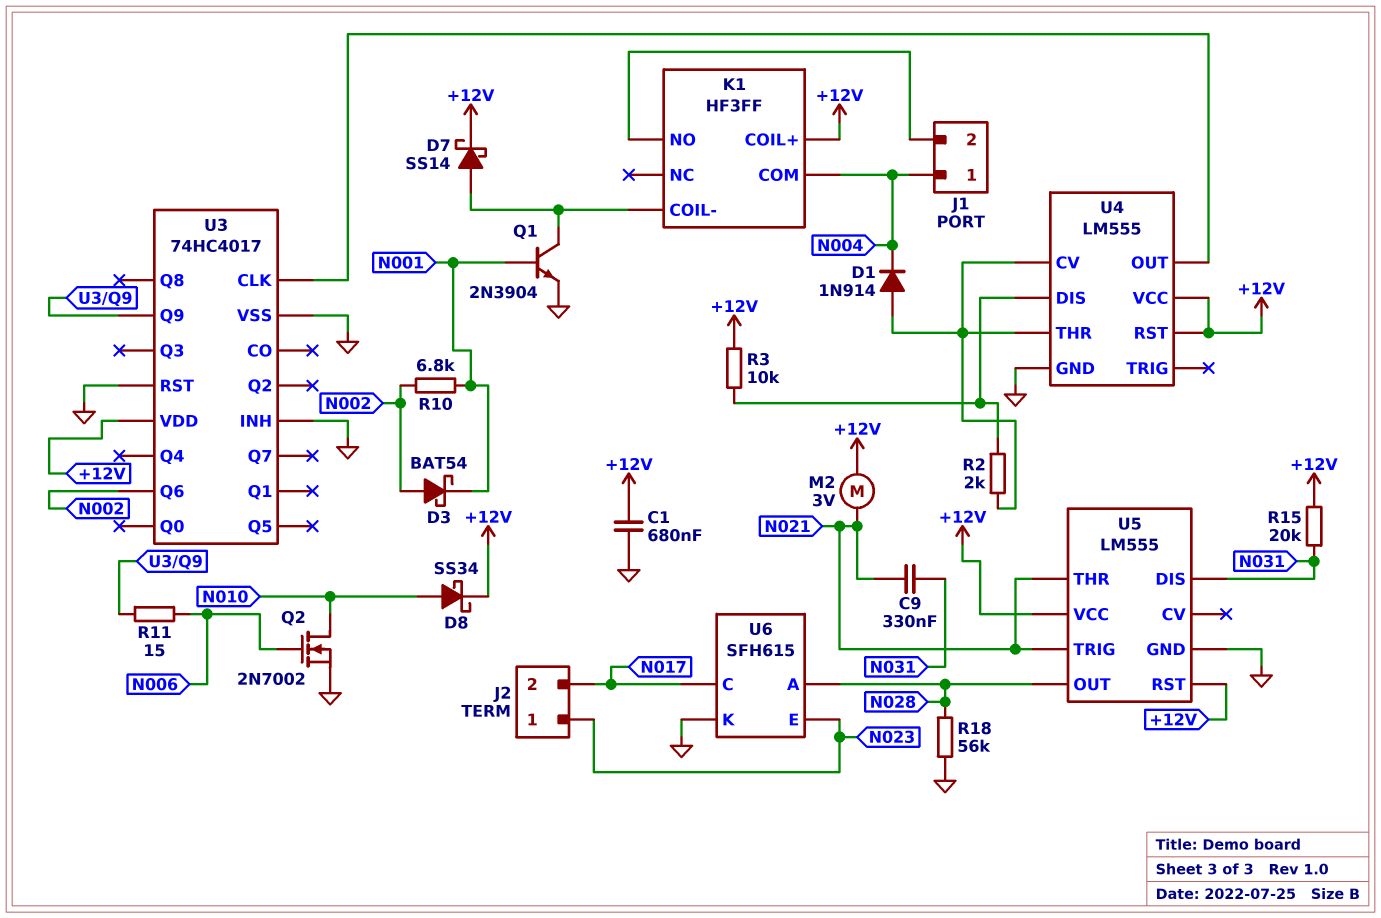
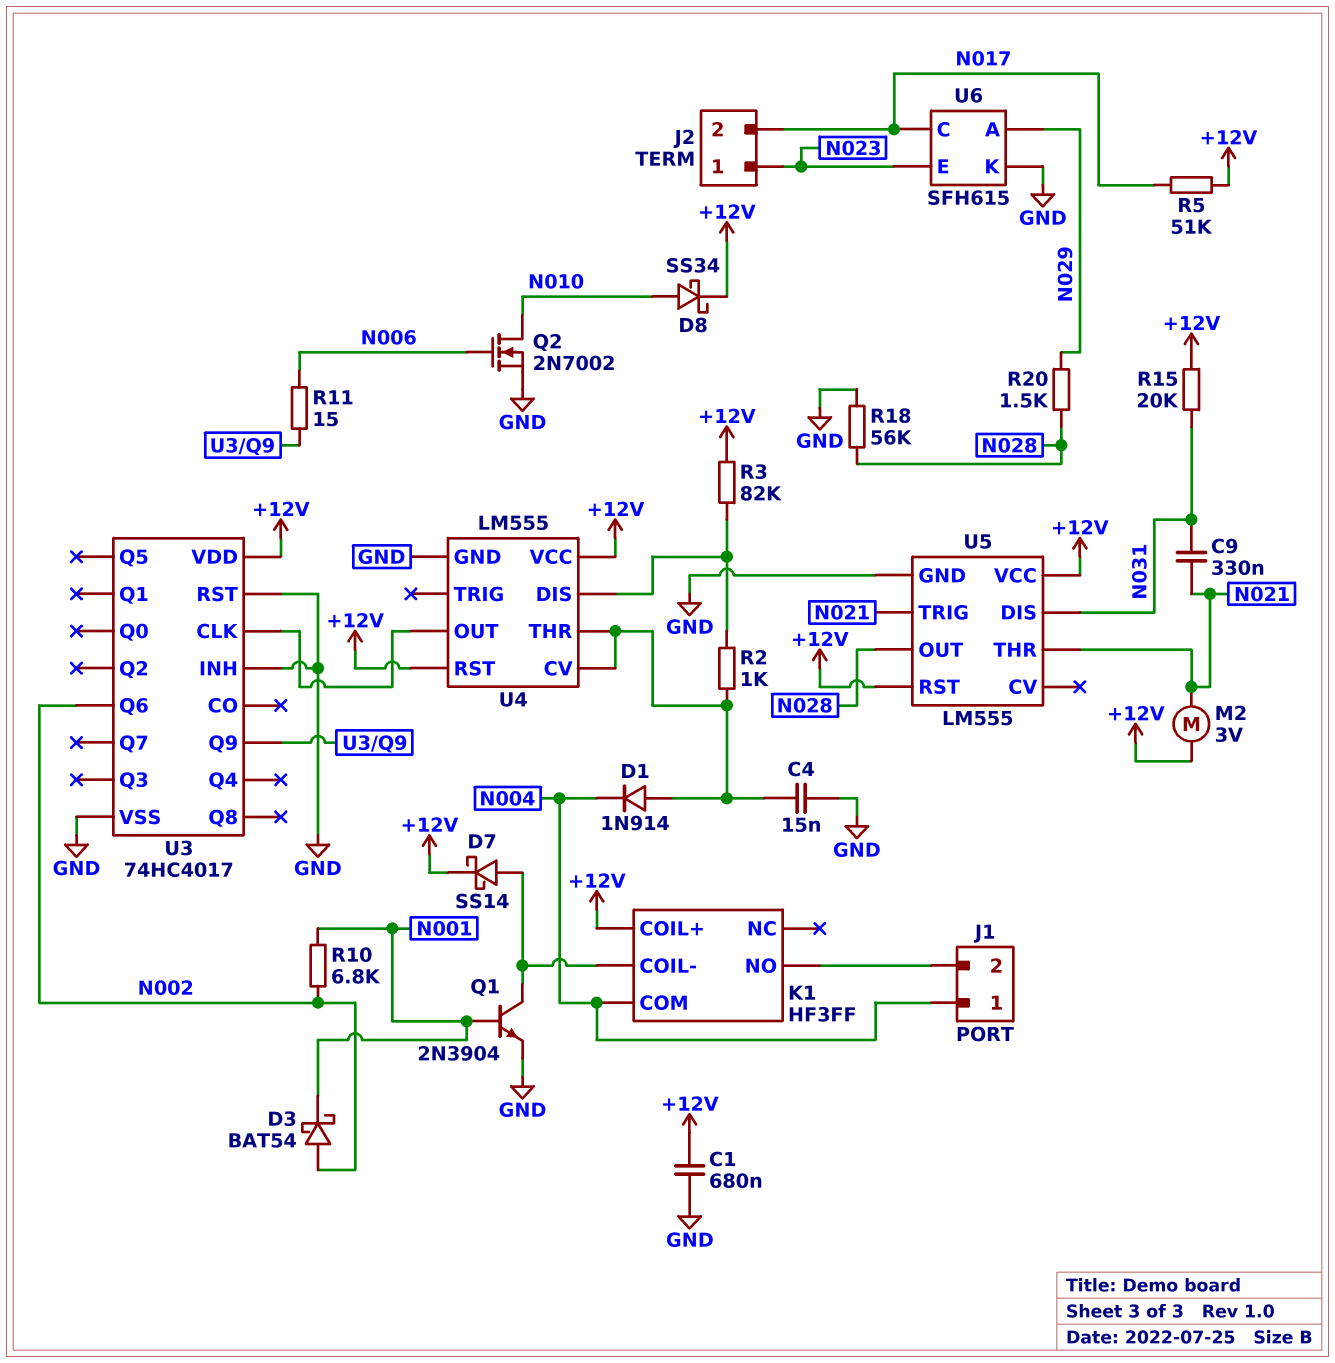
C4: none -> 15nF (GND, U4/CV)
R2: 2k (U4/CV, U4/DIS) -> 1k (U4/CV, U4/DIS)
R3: 10k (+12V, U4/DIS) -> 82k (+12V, U4/DIS)
R5: none -> 51k (+12V, N017)
R20: none -> 1.5k (N028, N029)
U6 pin A: N028 -> N029

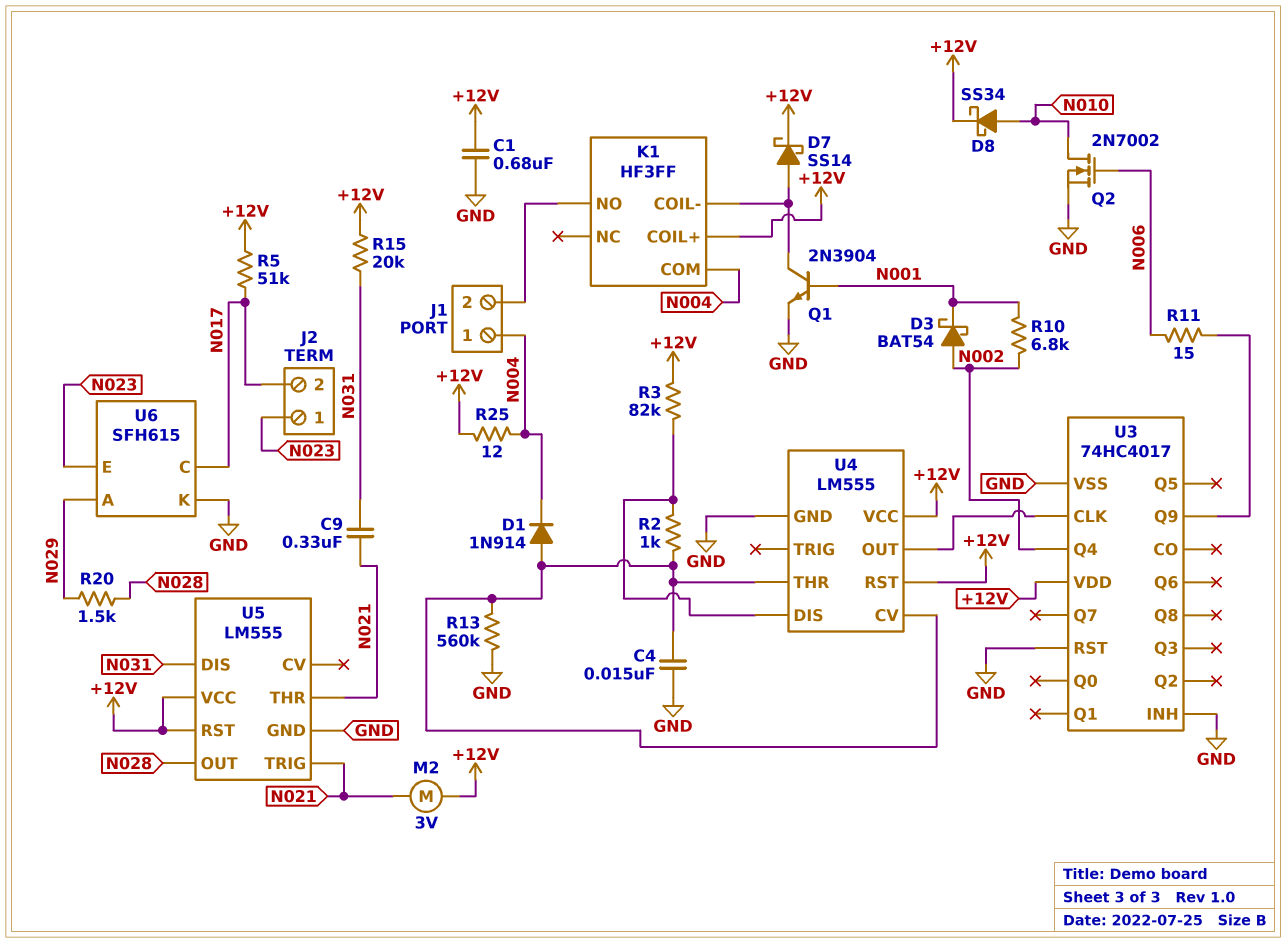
R13: none -> 560k (GND, U4/CV)
R18: 56k (GND, N028) -> none
R25: none -> 12 (+12V, N004)
U3 pin Q4: none -> N002
U3 pin Q6: N002 -> none

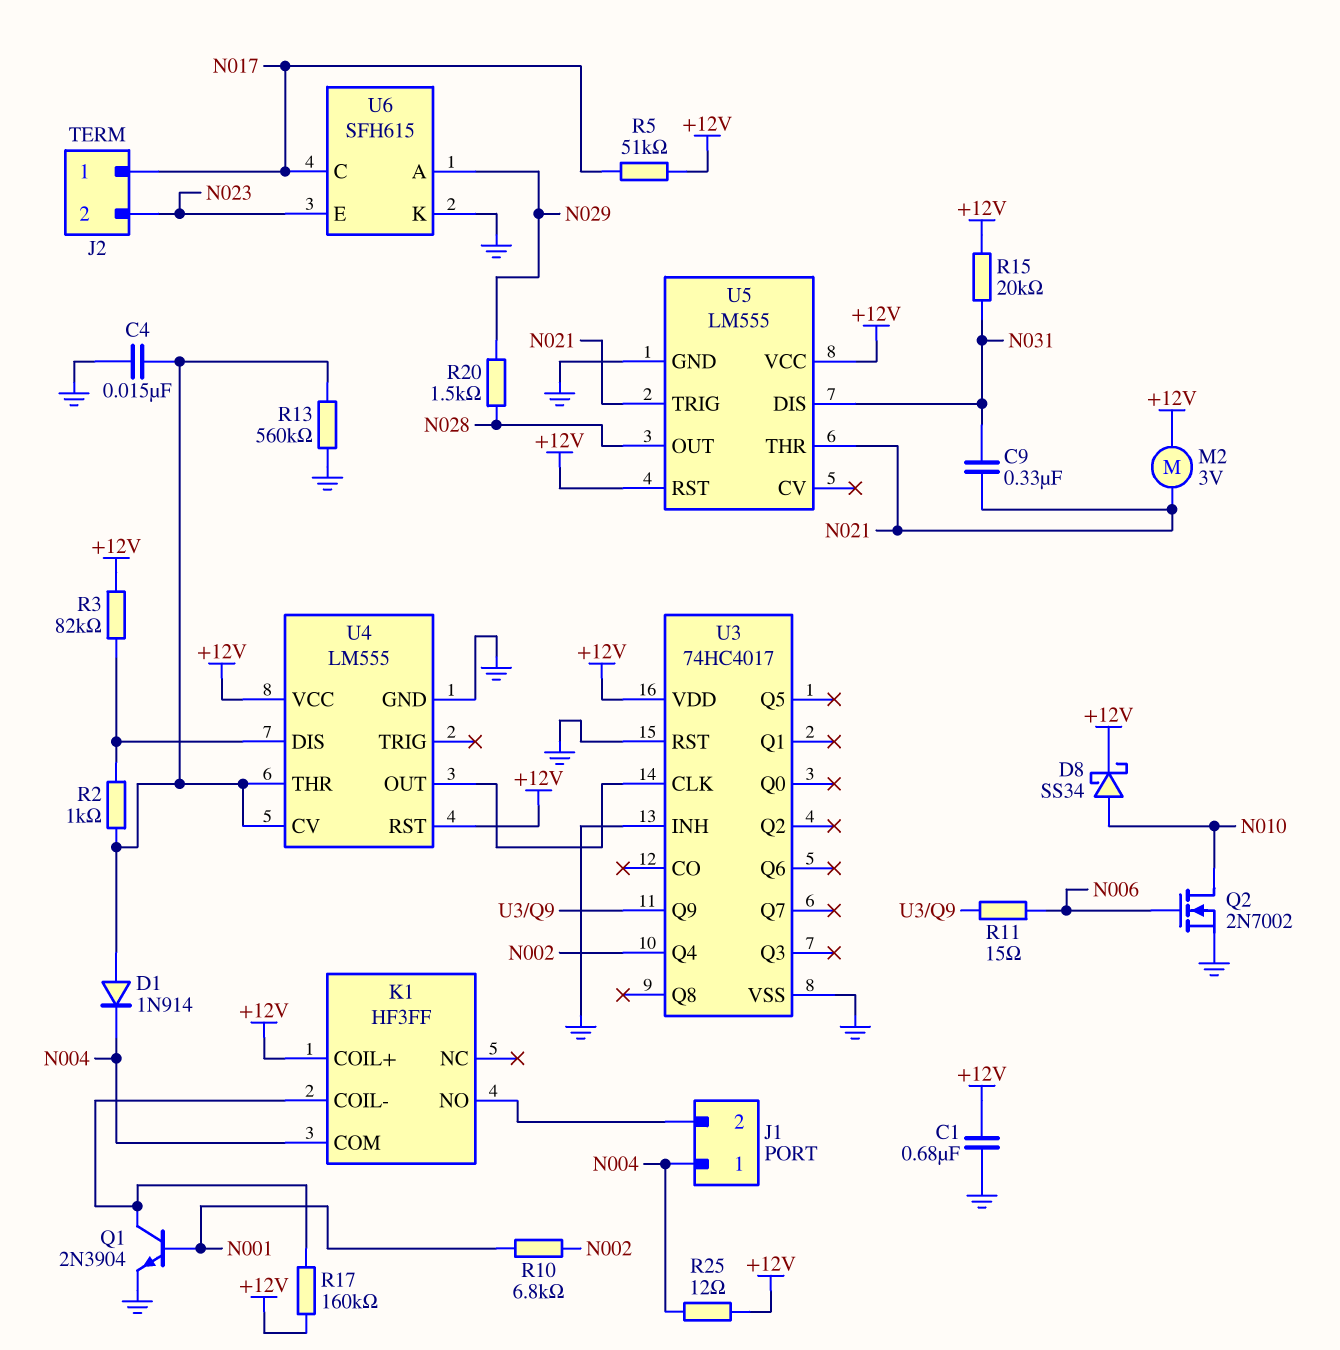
D3: schottky BAT54 (A N002, K N001) -> none
D7: schottky SS14 (A K1/COIL-, K +12V) -> none
J2 pin 1: N023 -> N017
J2 pin 2: N017 -> N023
R17: none -> 160k (+12V, K1/COIL-)

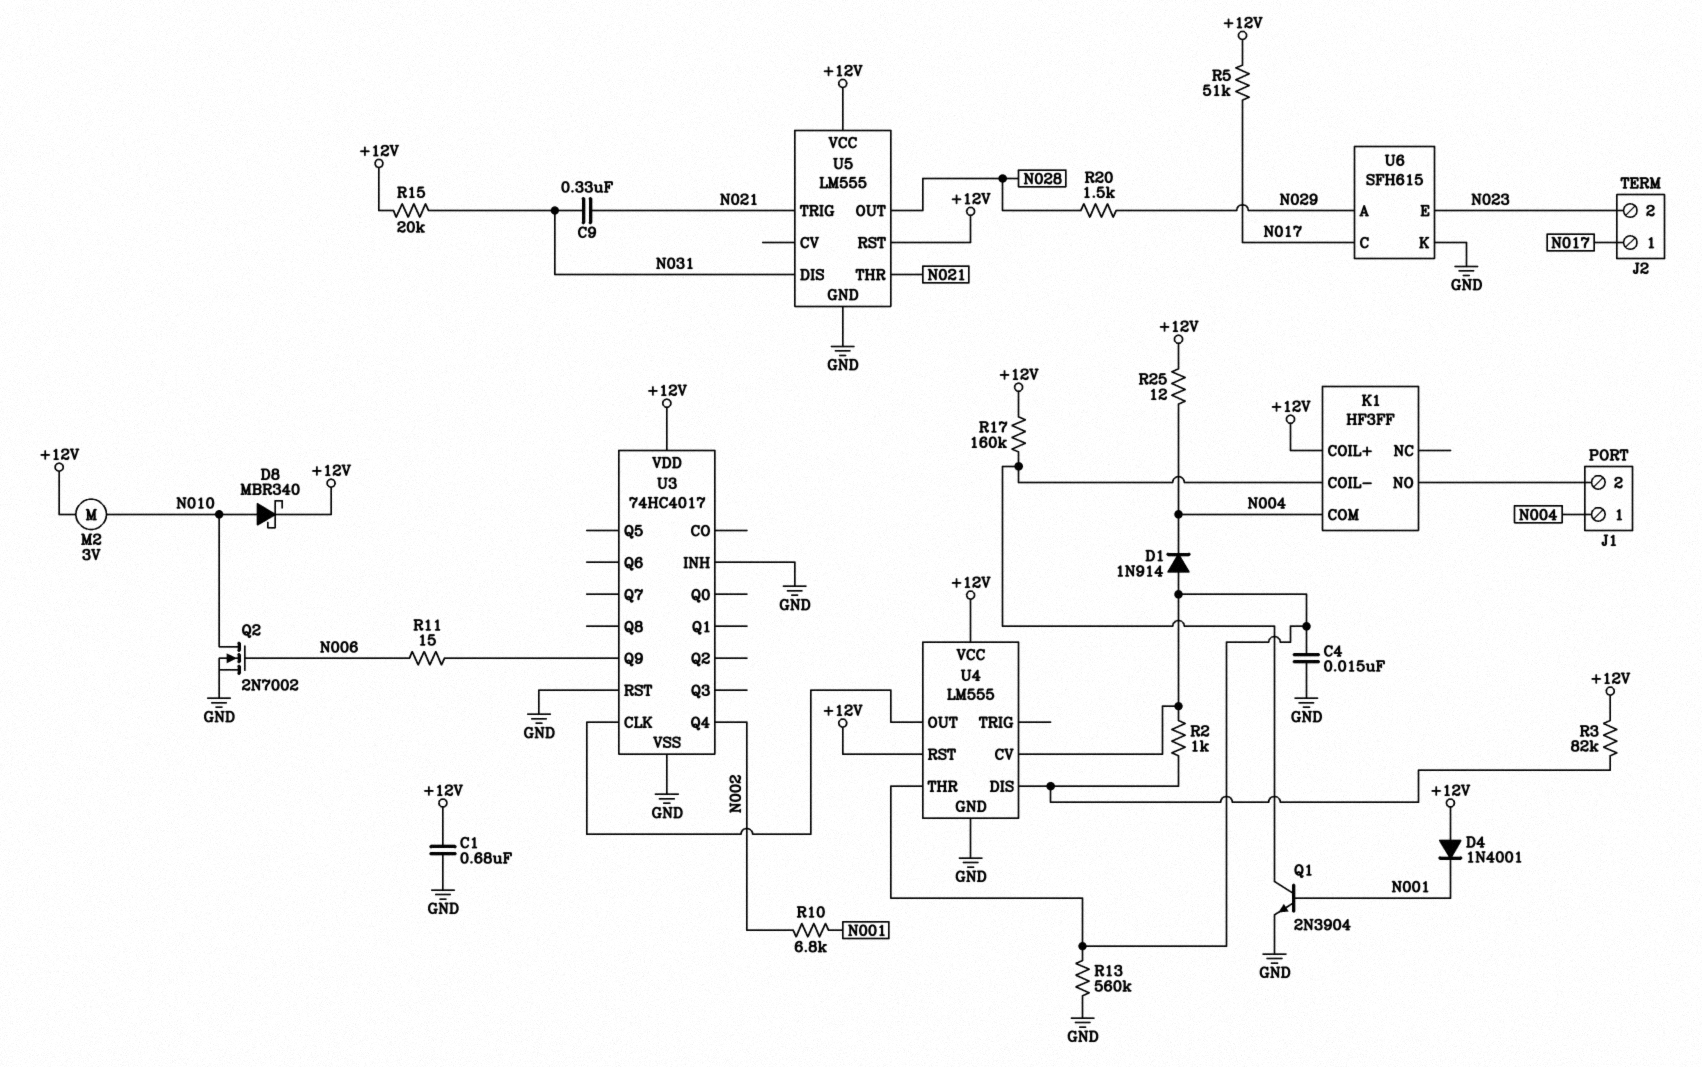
D4: none -> diode 1N4001 (A +12V, K N001)
D8: schottky SS34 (A N010, K +12V) -> schottky MBR340 (A N010, K +12V)
M2: motor 3V (+12V, N021) -> motor 3V (+12V, N010)

